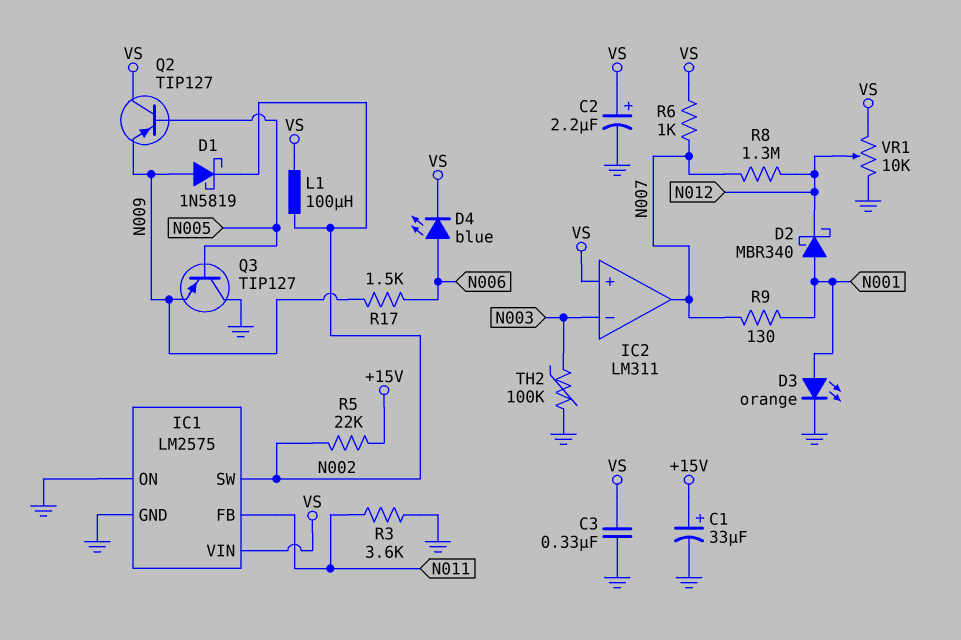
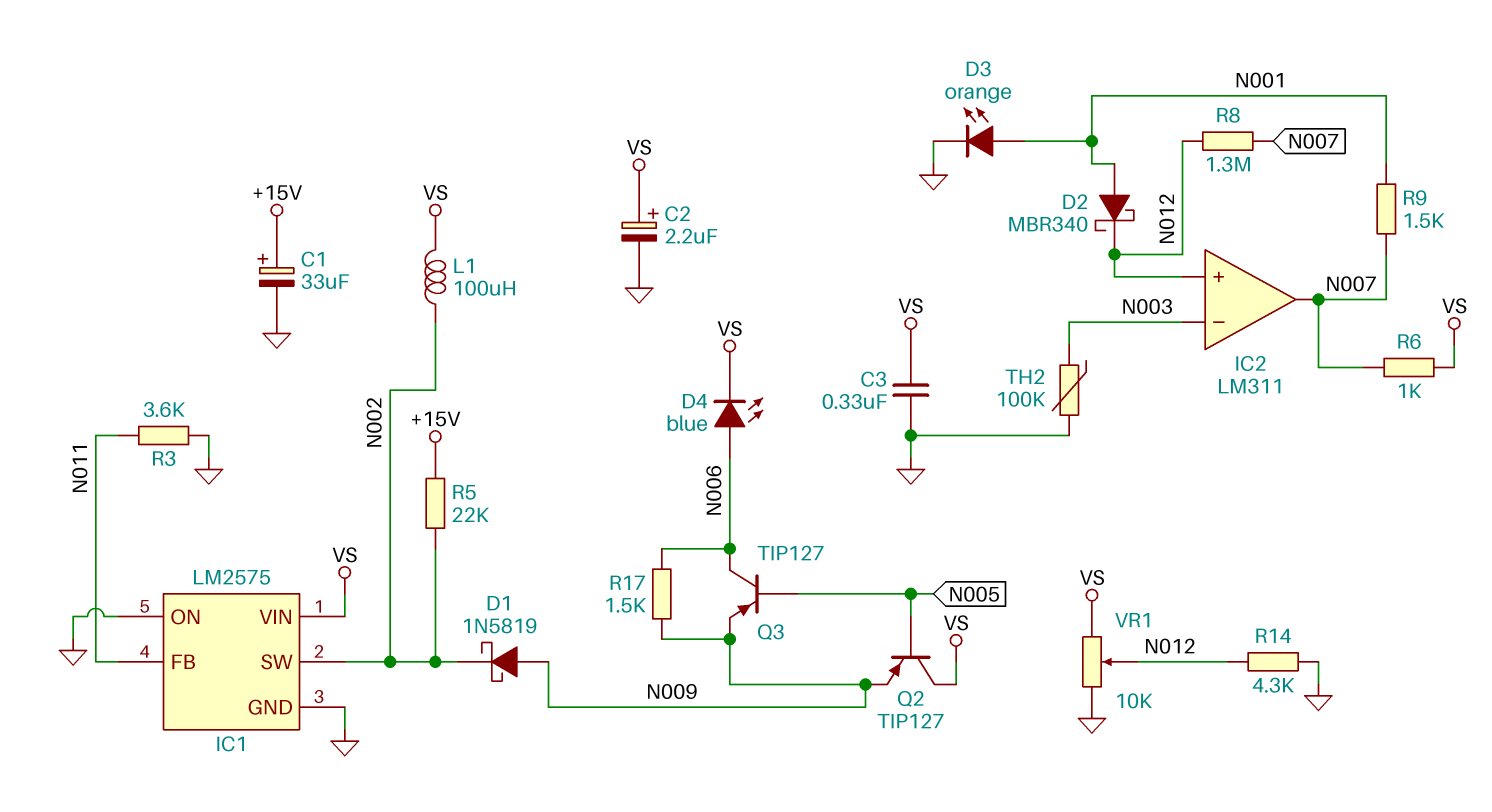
IC2 pin in+: VS -> N012
Q3: PNP TIP127 (B N005, C GND, E N009) -> PNP TIP127 (B N005, C N006, E N009)
R9: 130 (N001, N007) -> 1.5k (N001, N007)
R14: none -> 4.3k (GND, N012)

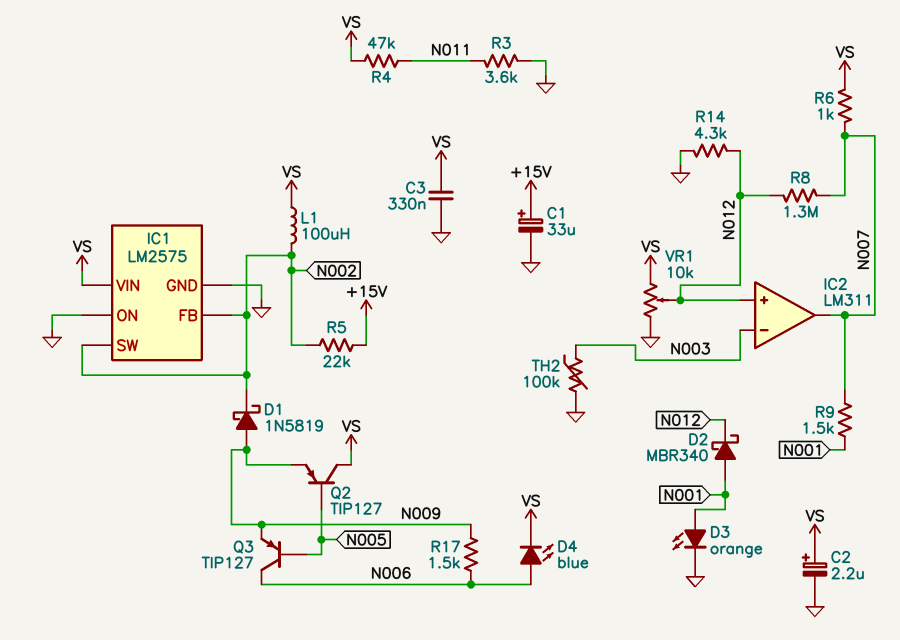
IC1 pin FB: N011 -> N002
R4: none -> 47k (N011, VS)

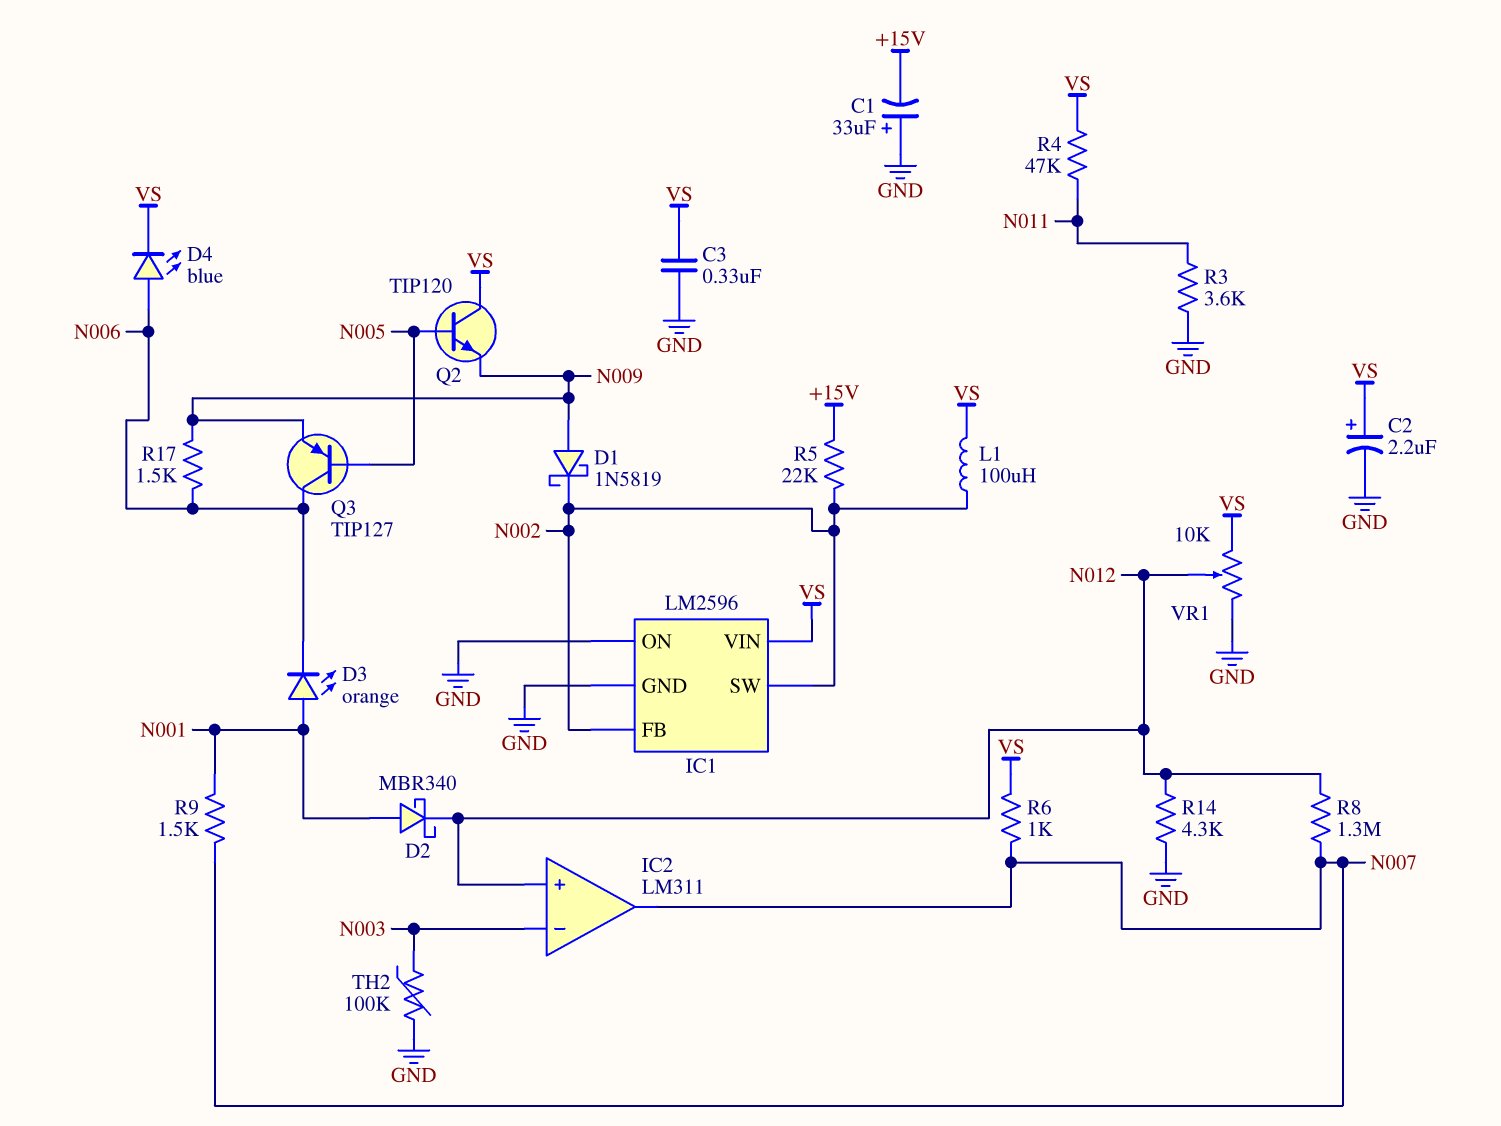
C1: 33uF (plus +15V, minus GND) -> 33uF (plus GND, minus +15V)
D3: LED orange (A N001, K GND) -> LED orange (A N001, K N006)
IC1: LM2575 -> LM2596
Q2: PNP TIP127 (B N005, C VS, E N009) -> NPN TIP120 (B N005, C VS, E N009)

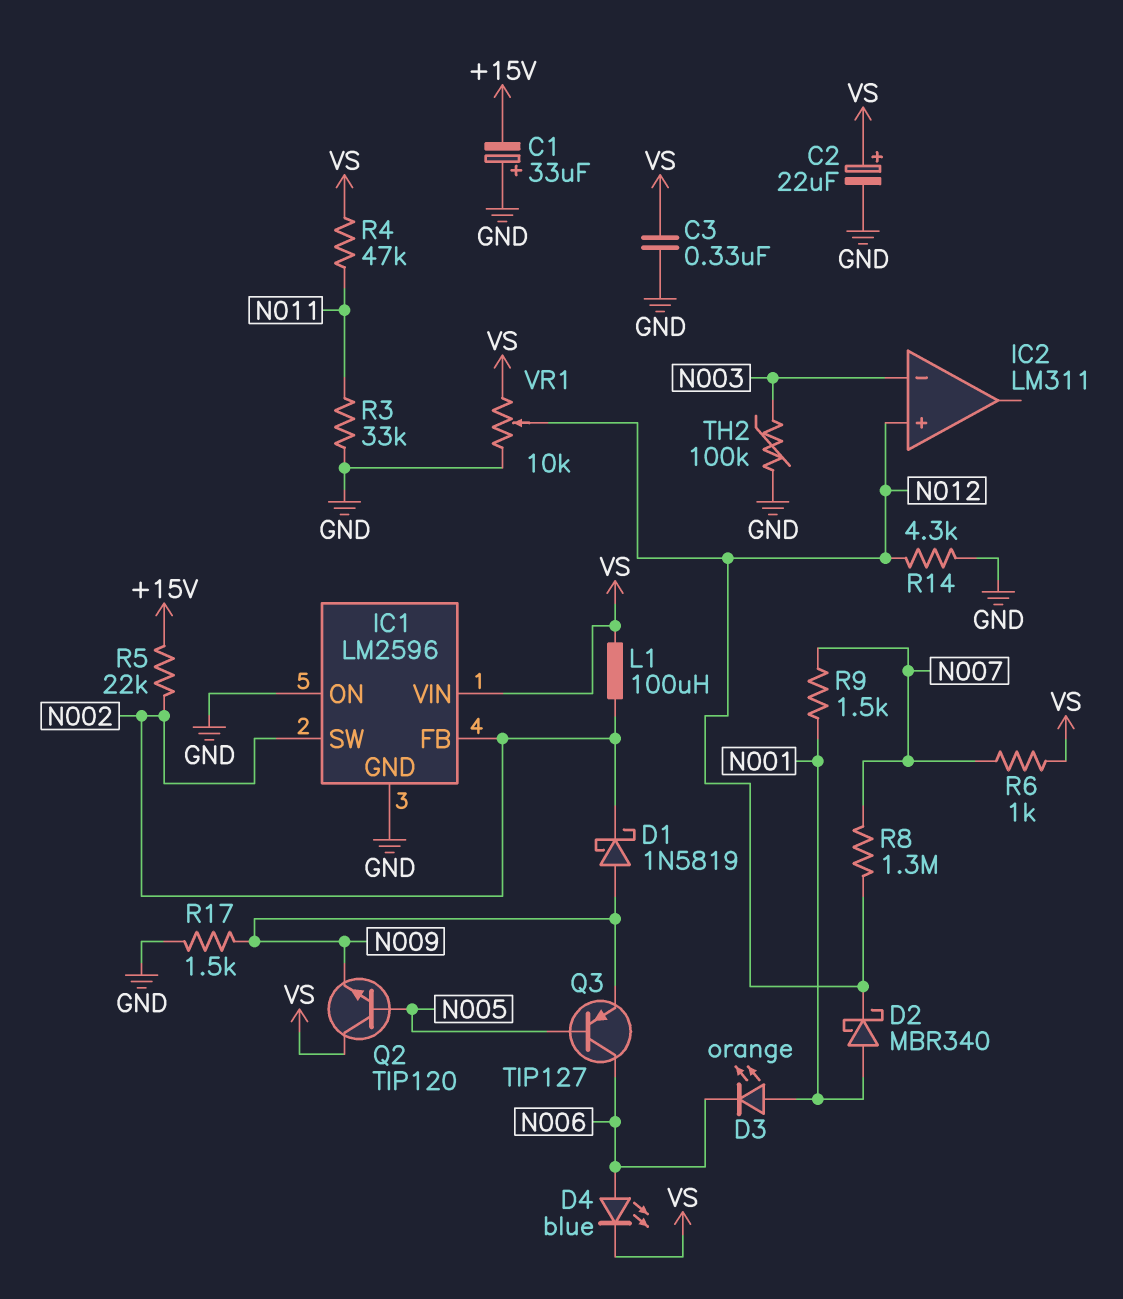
C2: 2.2uF (plus VS, minus GND) -> 22uF (plus VS, minus GND)
IC2 pin out: N007 -> none
R3: 3.6k (GND, N011) -> 33k (GND, N011)
R17: 1.5k (N006, N009) -> 1.5k (GND, N009)

